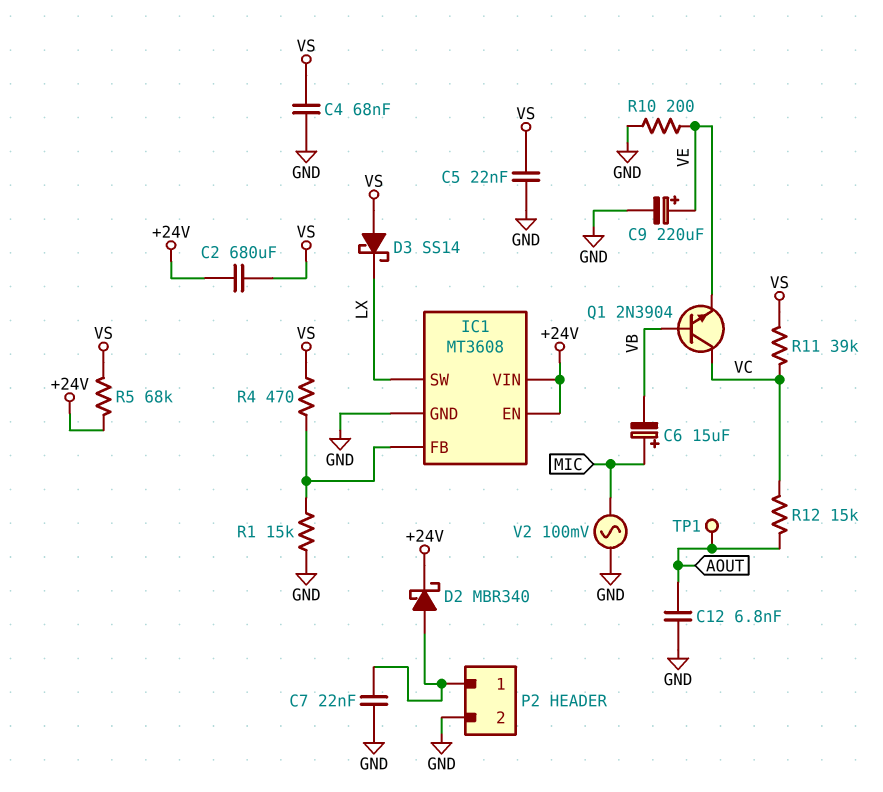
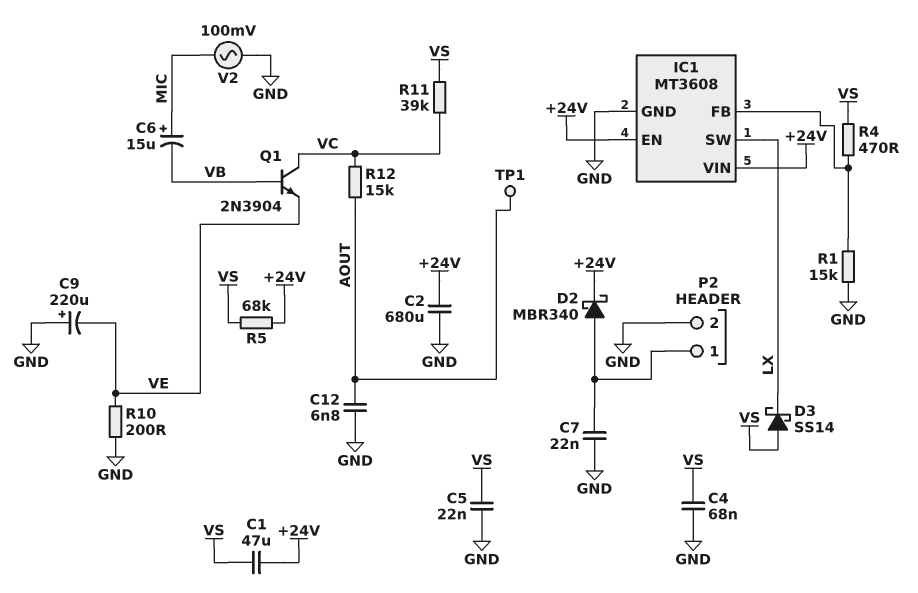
C1: none -> 47uF (+24V, VS)
C2: 680uF (+24V, VS) -> 680uF (+24V, GND)
C9: 220uF (plus VE, minus GND) -> 220uF (plus GND, minus VE)

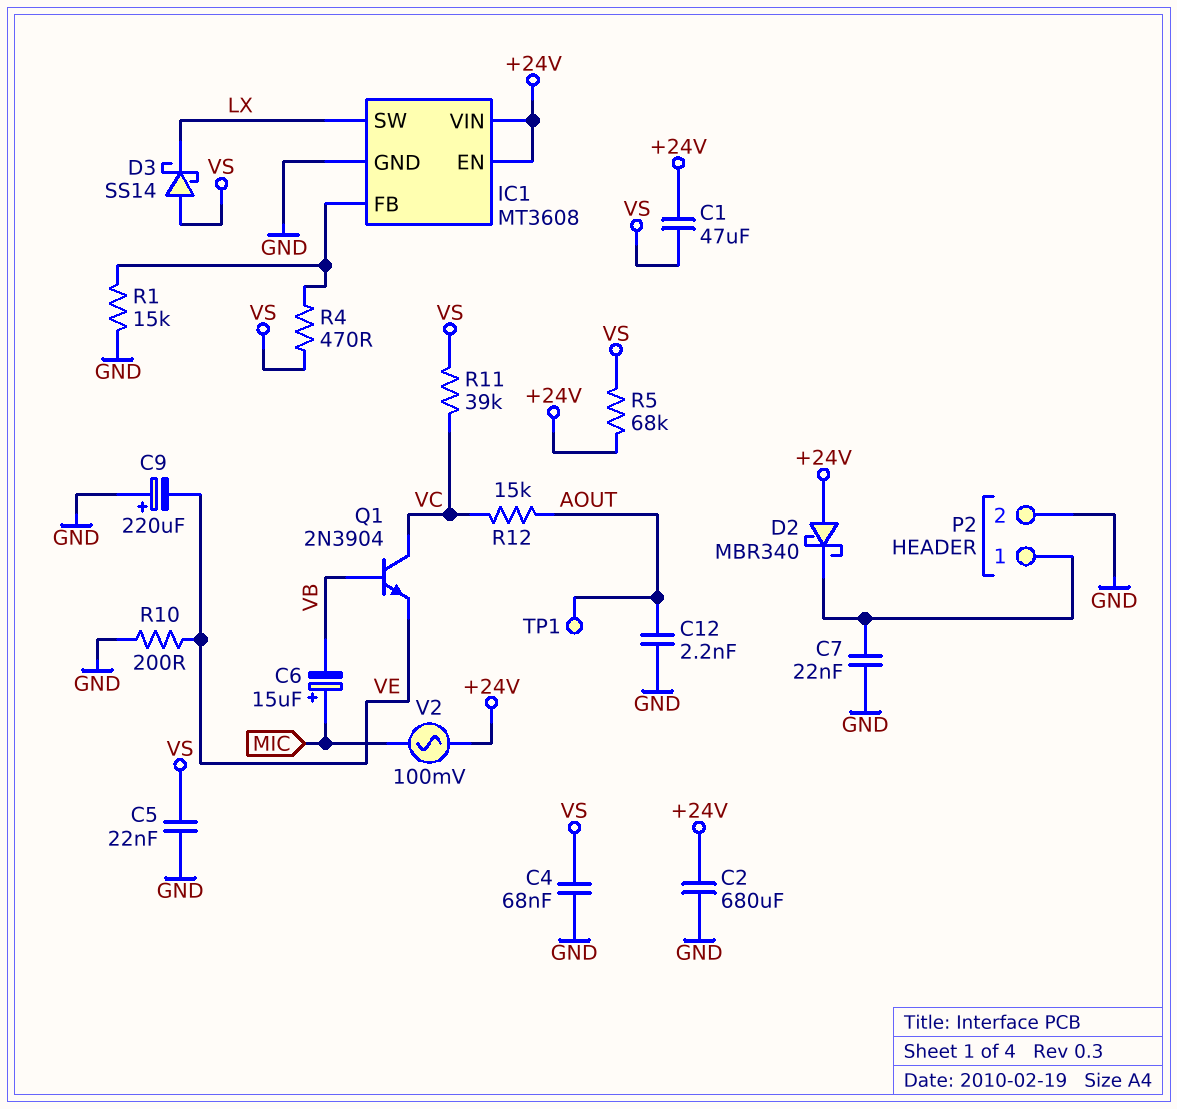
C12: 6.8nF (AOUT, GND) -> 2.2nF (AOUT, GND)
D2: schottky MBR340 (A P2/1, K +24V) -> schottky MBR340 (A +24V, K P2/1)
V2: AC 100mV (GND, MIC) -> AC 100mV (+24V, MIC)

